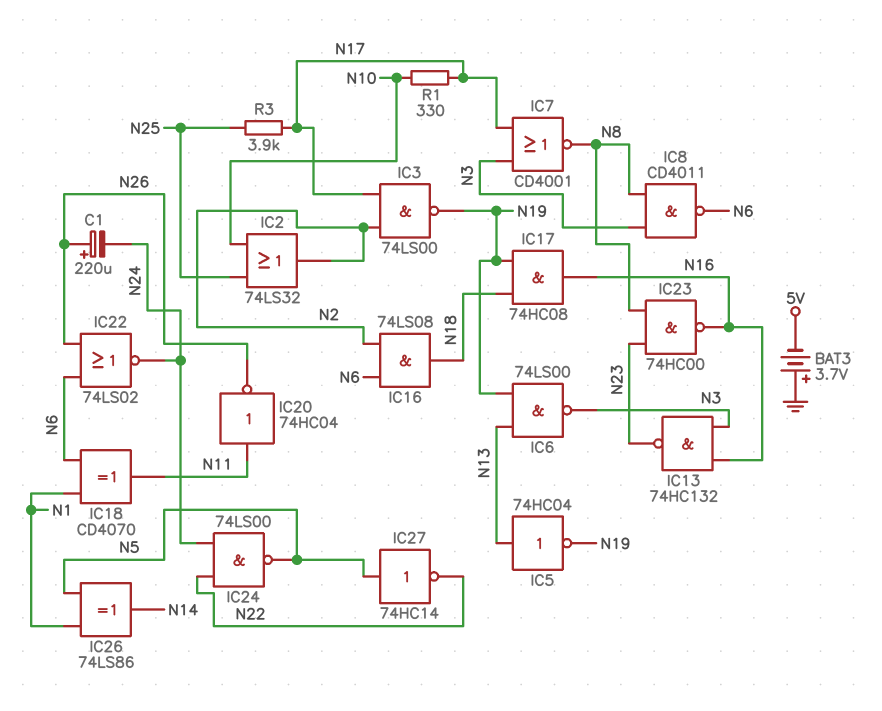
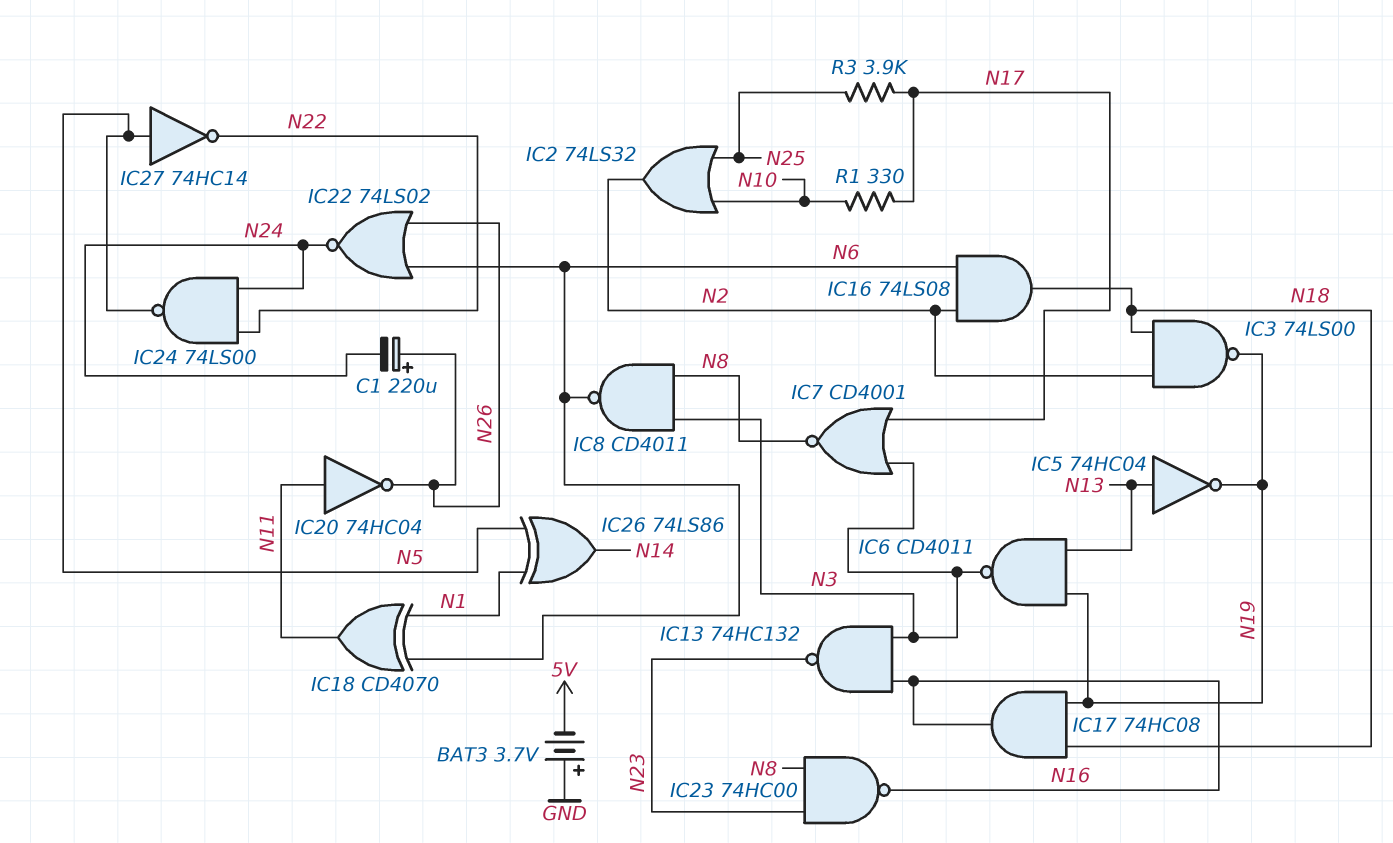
IC3: NAND 74LS00 (in N2, in N17, out N19) -> NAND 74LS00 (in N2, in N18, out N19)
IC6: NAND 74LS00 (in N13, in N19, out N3) -> NAND CD4011 (in N13, in N19, out N3)

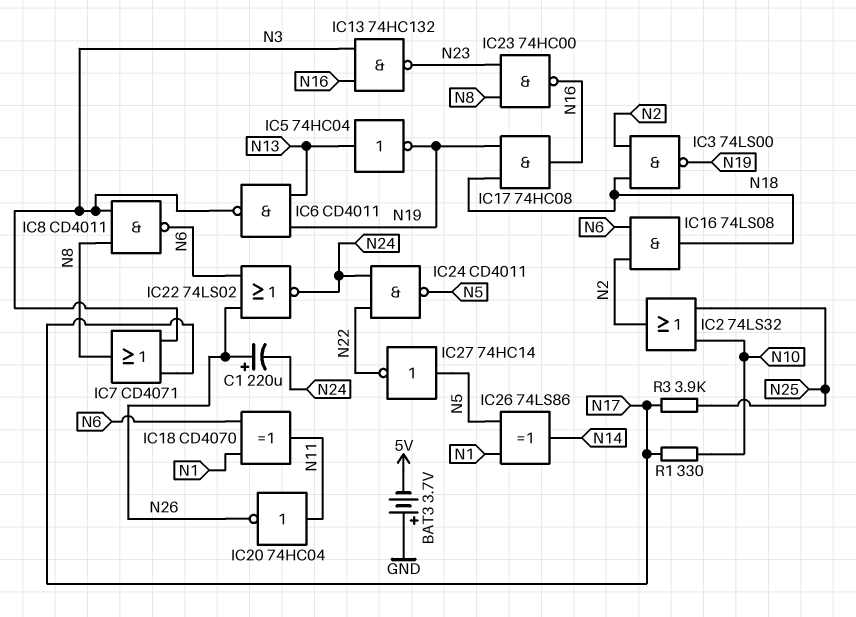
IC7: NOR CD4001 (in N3, in N17, out N8) -> OR CD4071 (in N3, in N17, out N8)
IC24: NAND 74LS00 (in N22, in N24, out N5) -> NAND CD4011 (in N22, in N24, out N5)

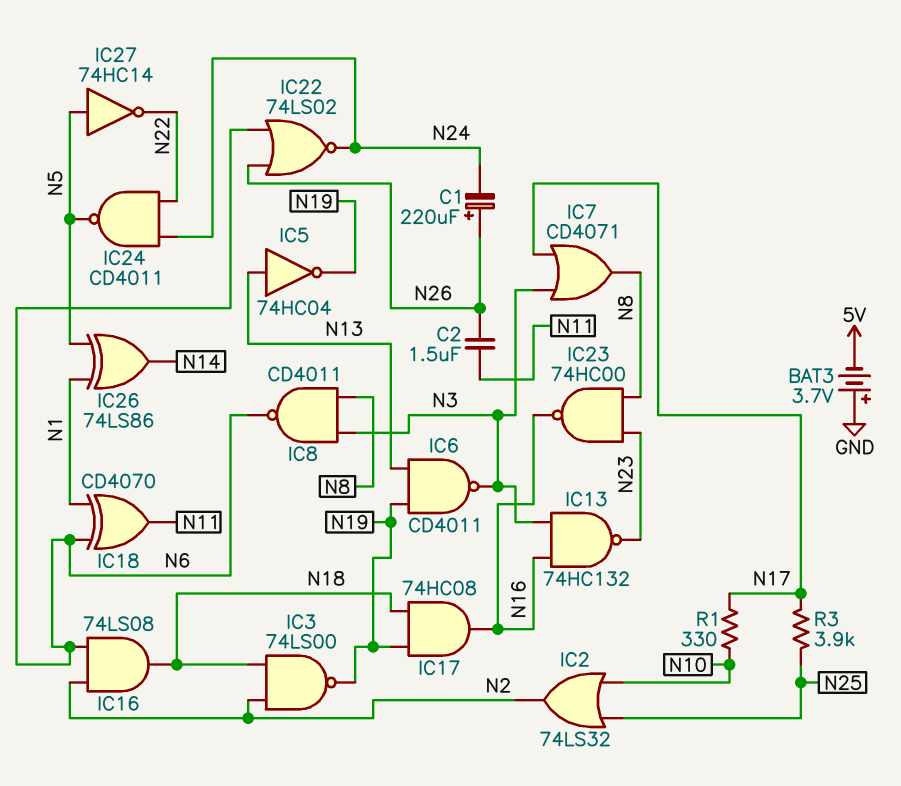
C2: none -> 1.5uF (N11, N26)
IC20: NOT 74HC04 (in N11, out N26) -> none

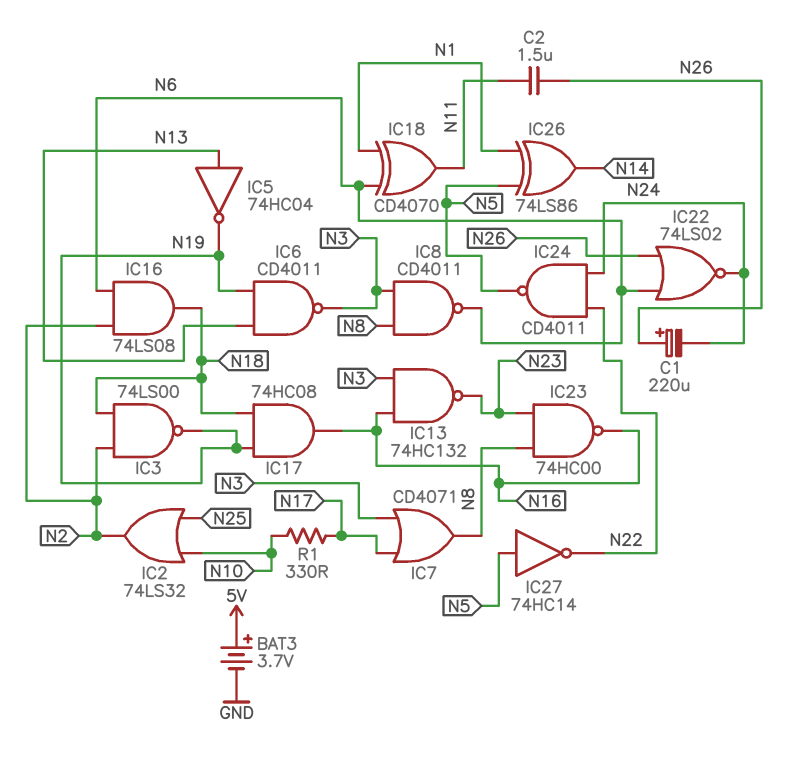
BAT3: 3.7V (plus GND, minus 5V) -> 3.7V (plus 5V, minus GND)
R3: 3.9k (N17, N25) -> none

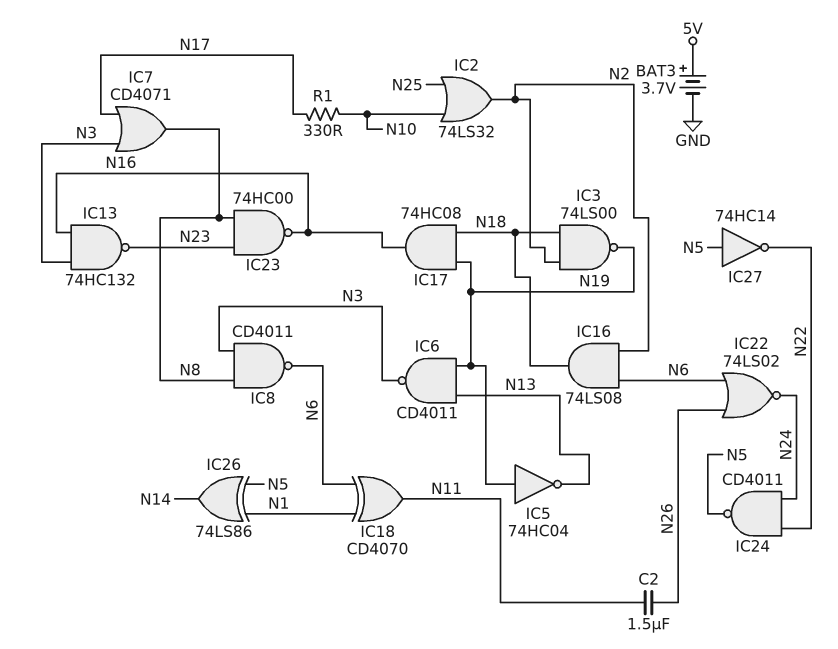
C1: 220uF (plus N26, minus N24) -> none
IC5: NOT 74HC04 (in N13, out N19) -> NOT 74HC04 (in N19, out N13)

